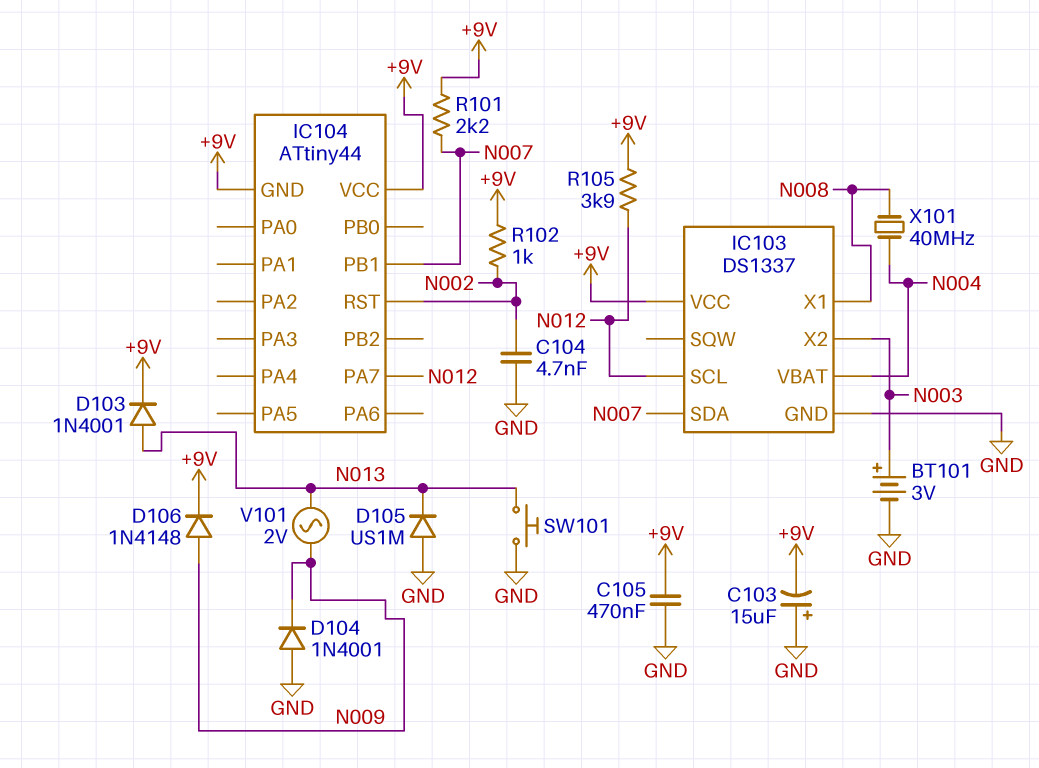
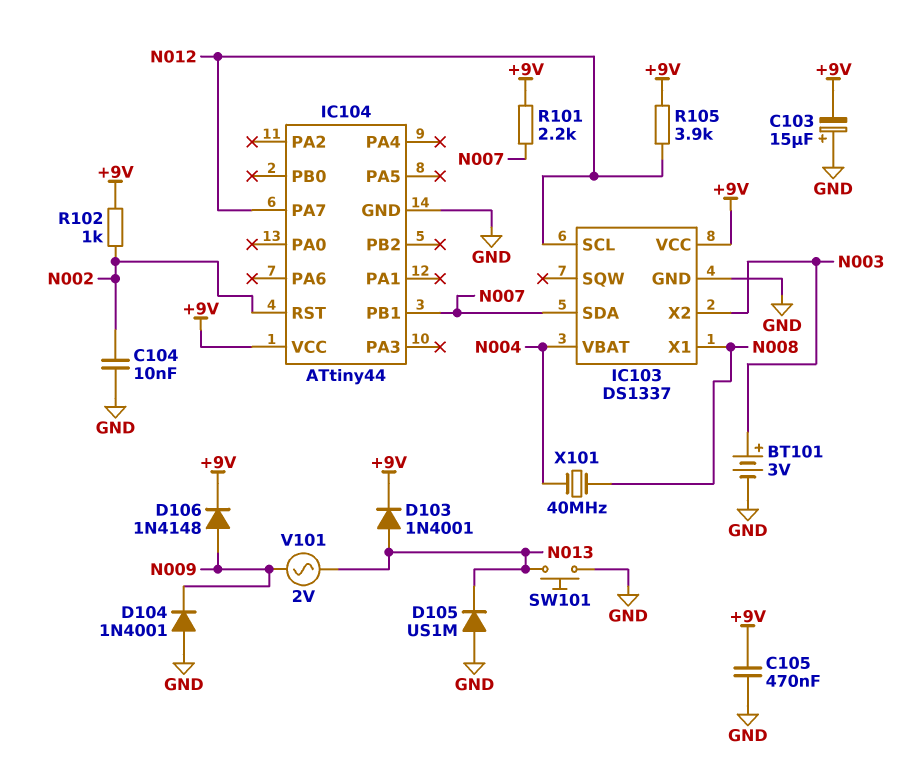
C104: 4.7nF (GND, N002) -> 10nF (GND, N002)
IC104 pin GND: +9V -> GND

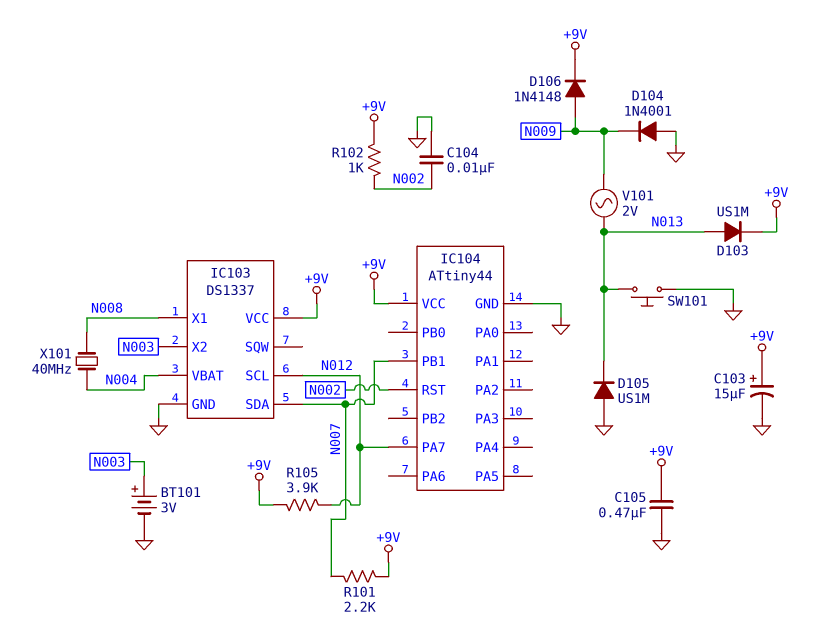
C103: 15uF (plus GND, minus +9V) -> 15uF (plus +9V, minus GND)
D103: diode 1N4001 (A N013, K +9V) -> diode US1M (A N013, K +9V)

